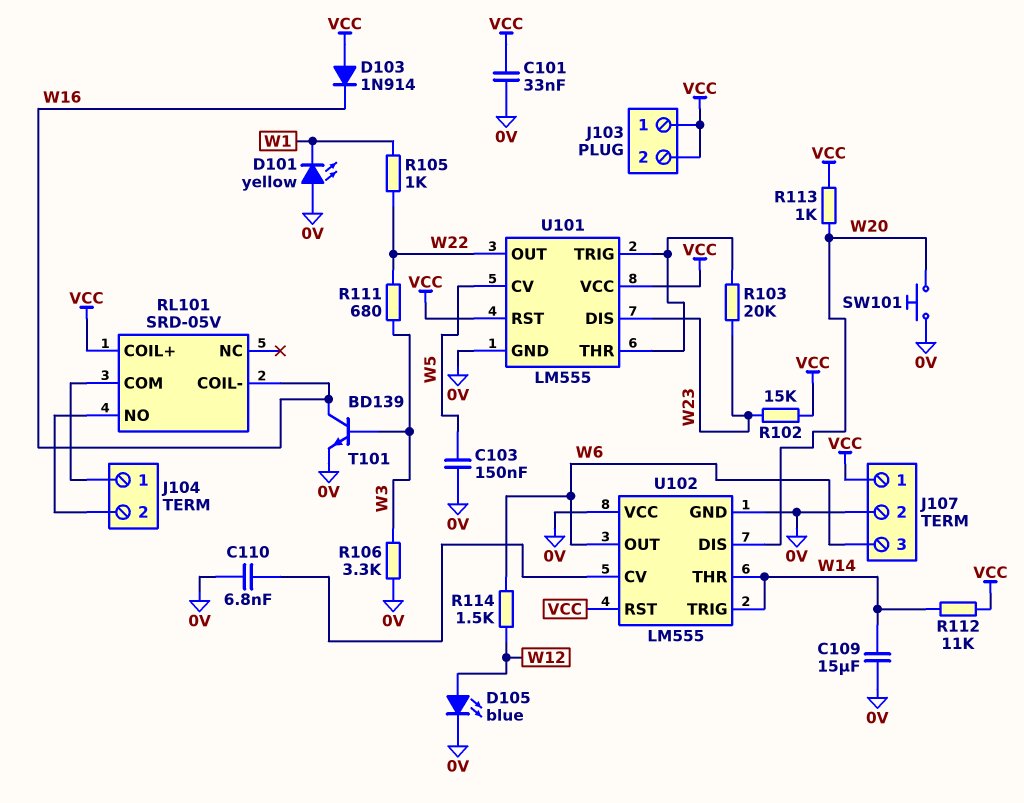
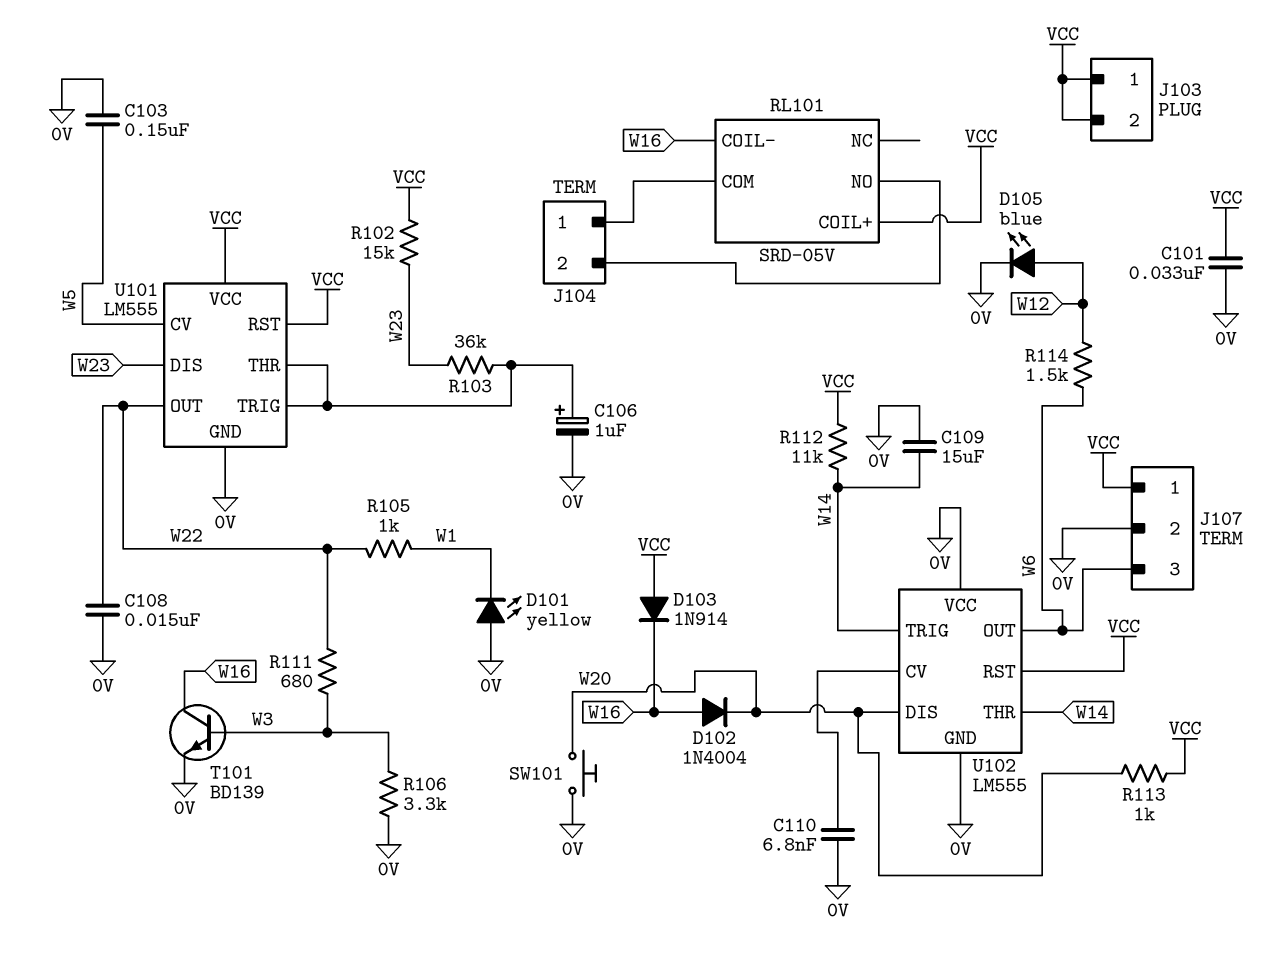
C106: none -> 1uF (plus U101/THR, minus 0V)
C108: none -> 15nF (0V, W22)
D102: none -> diode 1N4004 (A W16, K W20)
R103: 20k (U101/THR, W23) -> 36k (U101/THR, W23)

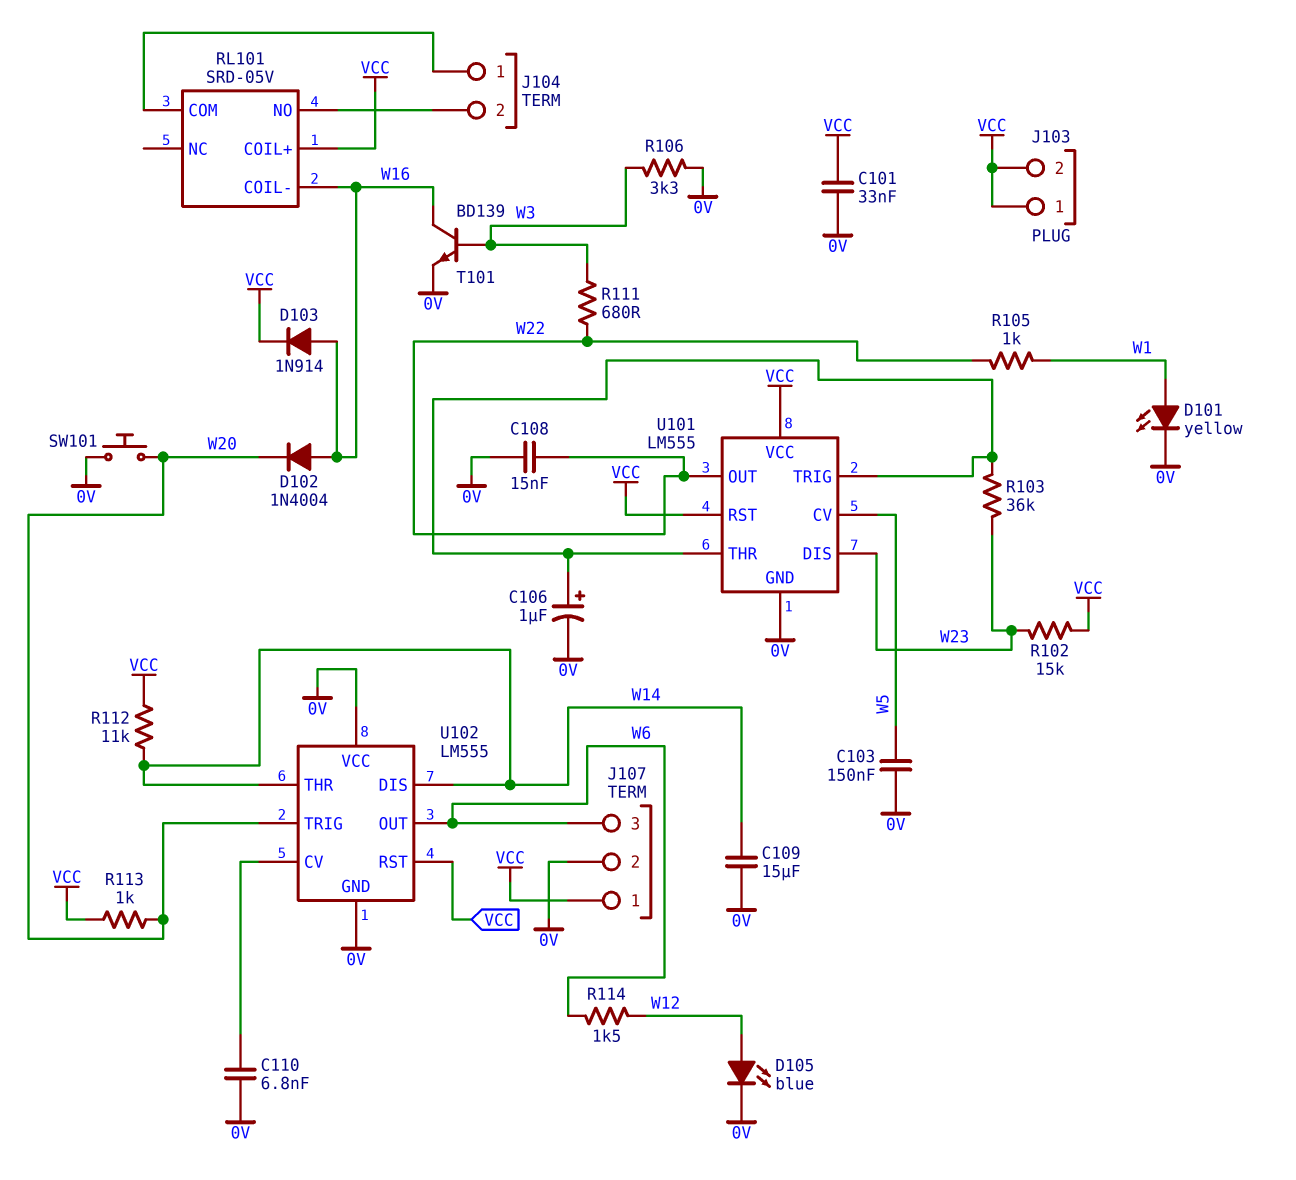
D101: LED yellow (A 0V, K W1) -> LED yellow (A W1, K 0V)
D103: diode 1N914 (A VCC, K W16) -> diode 1N914 (A W16, K VCC)
U102 pin DIS: W20 -> W14
U102 pin TRIG: W14 -> W20

